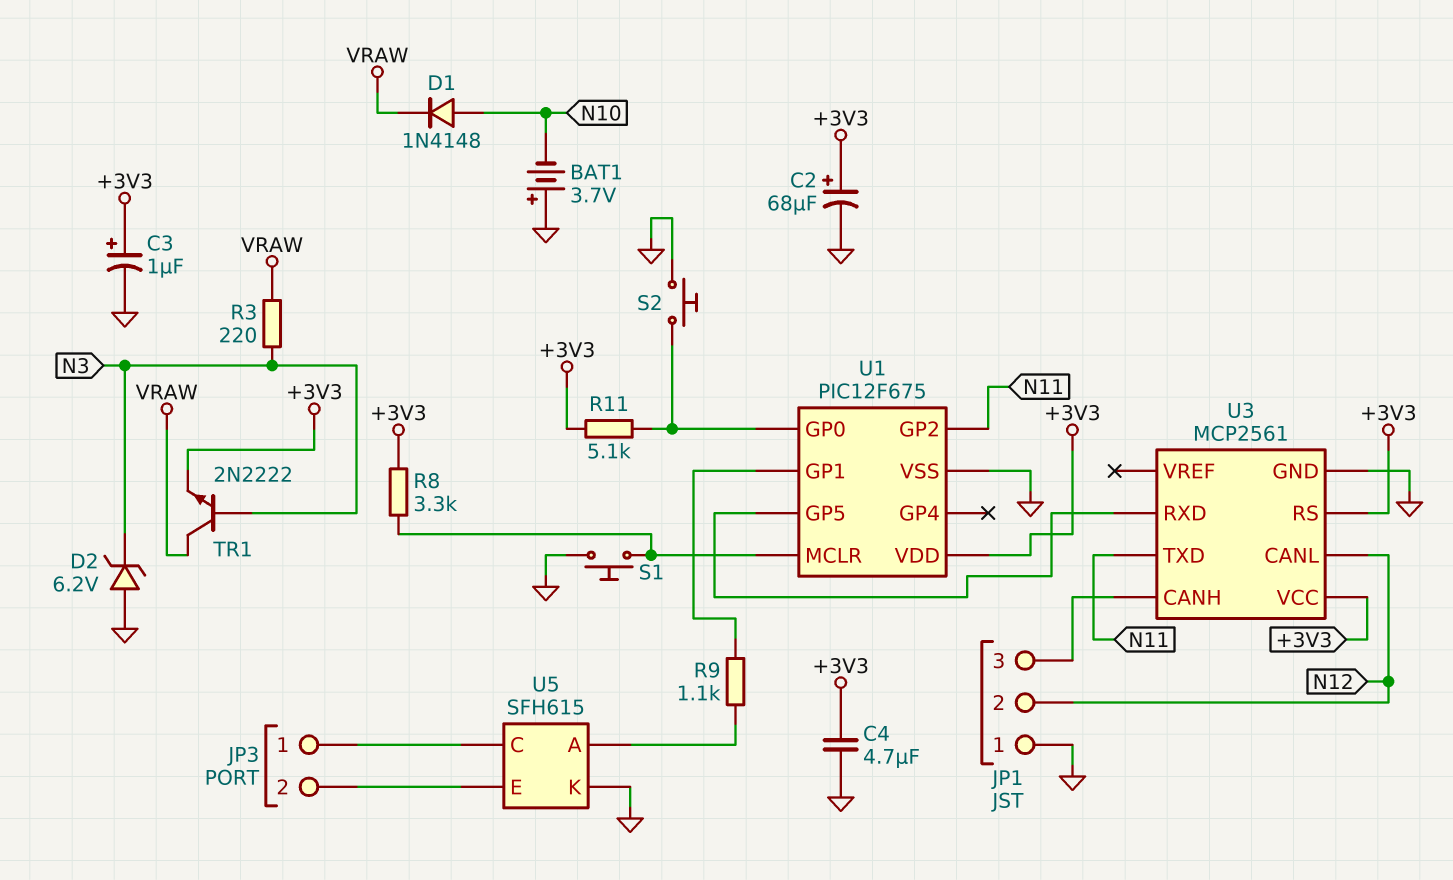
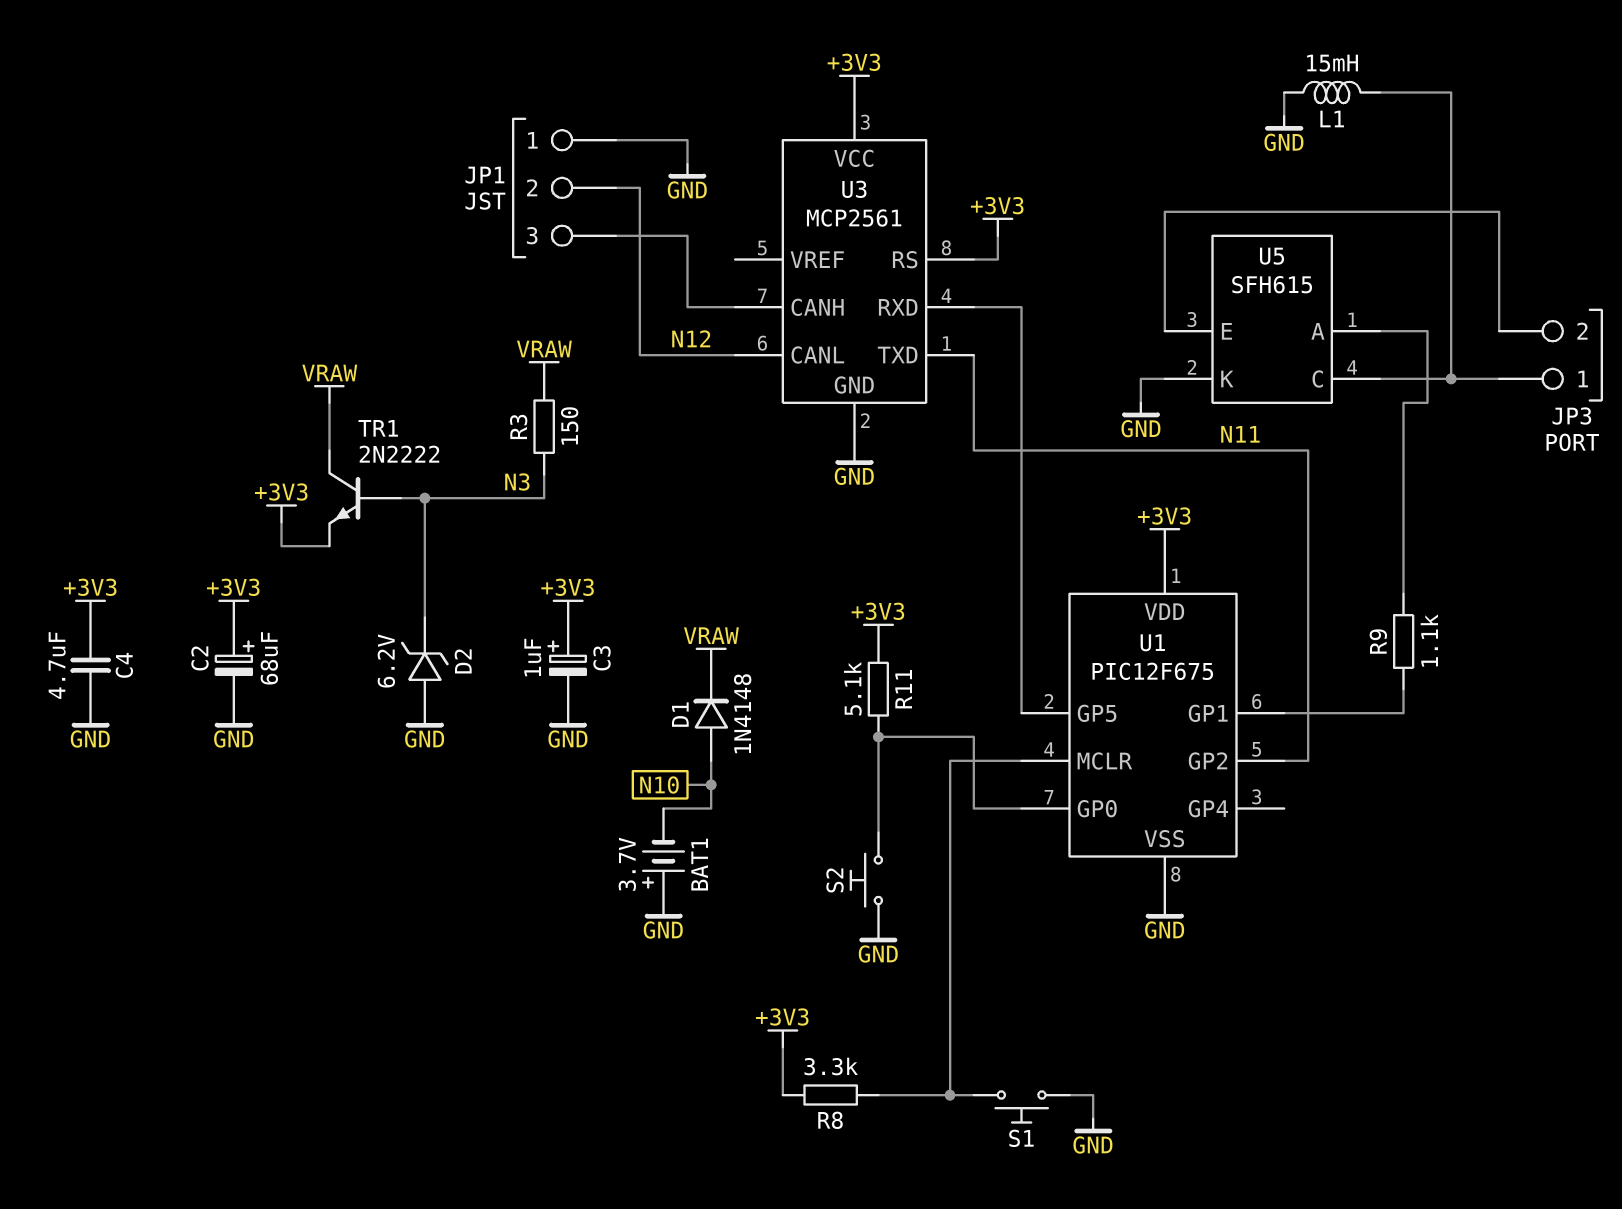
L1: none -> 15mH (GND, JP3/1)
R3: 220 (N3, VRAW) -> 150 (N3, VRAW)

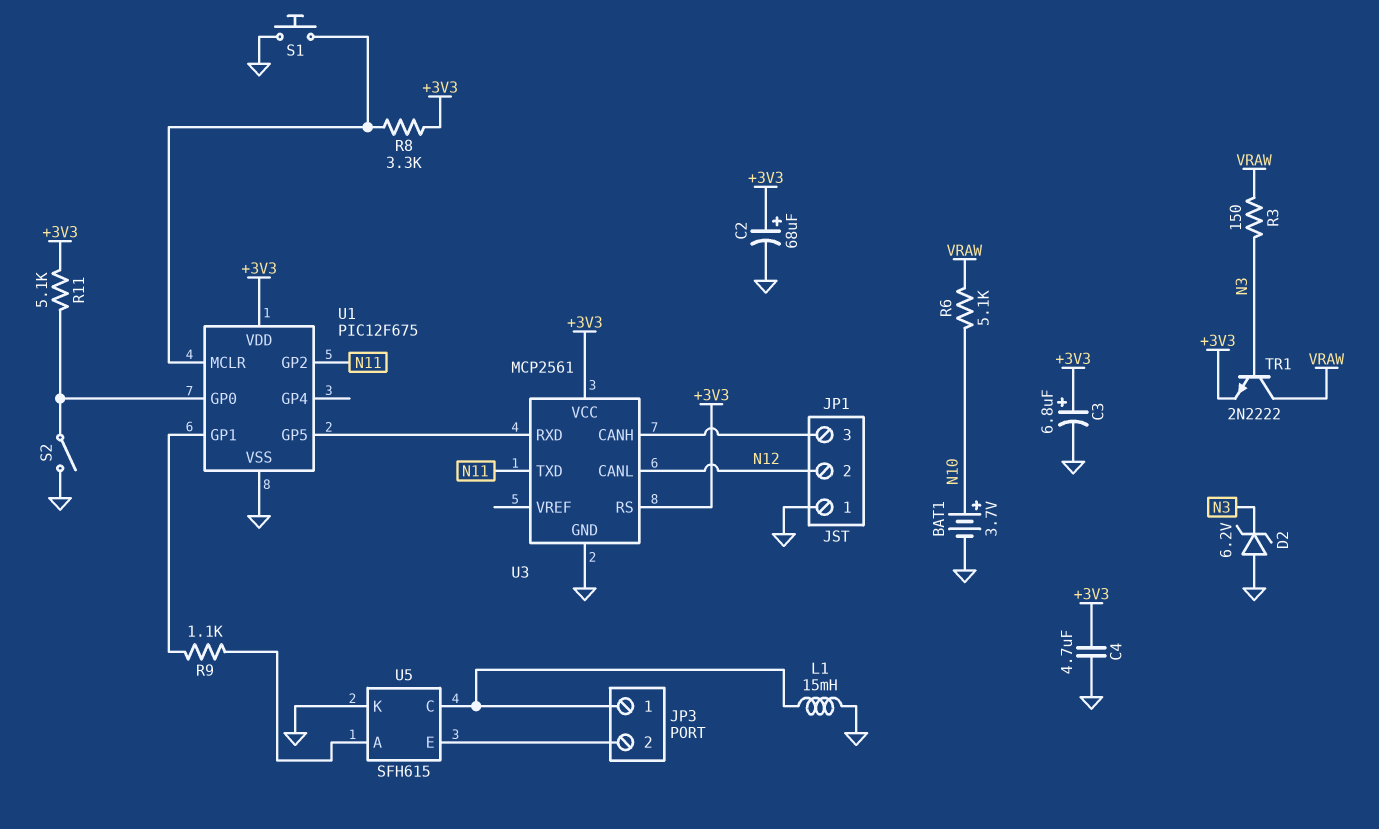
BAT1: 3.7V (plus GND, minus N10) -> 3.7V (plus N10, minus GND)
C3: 1uF (plus +3V3, minus GND) -> 6.8uF (plus +3V3, minus GND)
D1: diode 1N4148 (A N10, K VRAW) -> none
R6: none -> 5.1k (N10, VRAW)
S2: button (GND, U1/GP0) -> switch (GND, U1/GP0)

